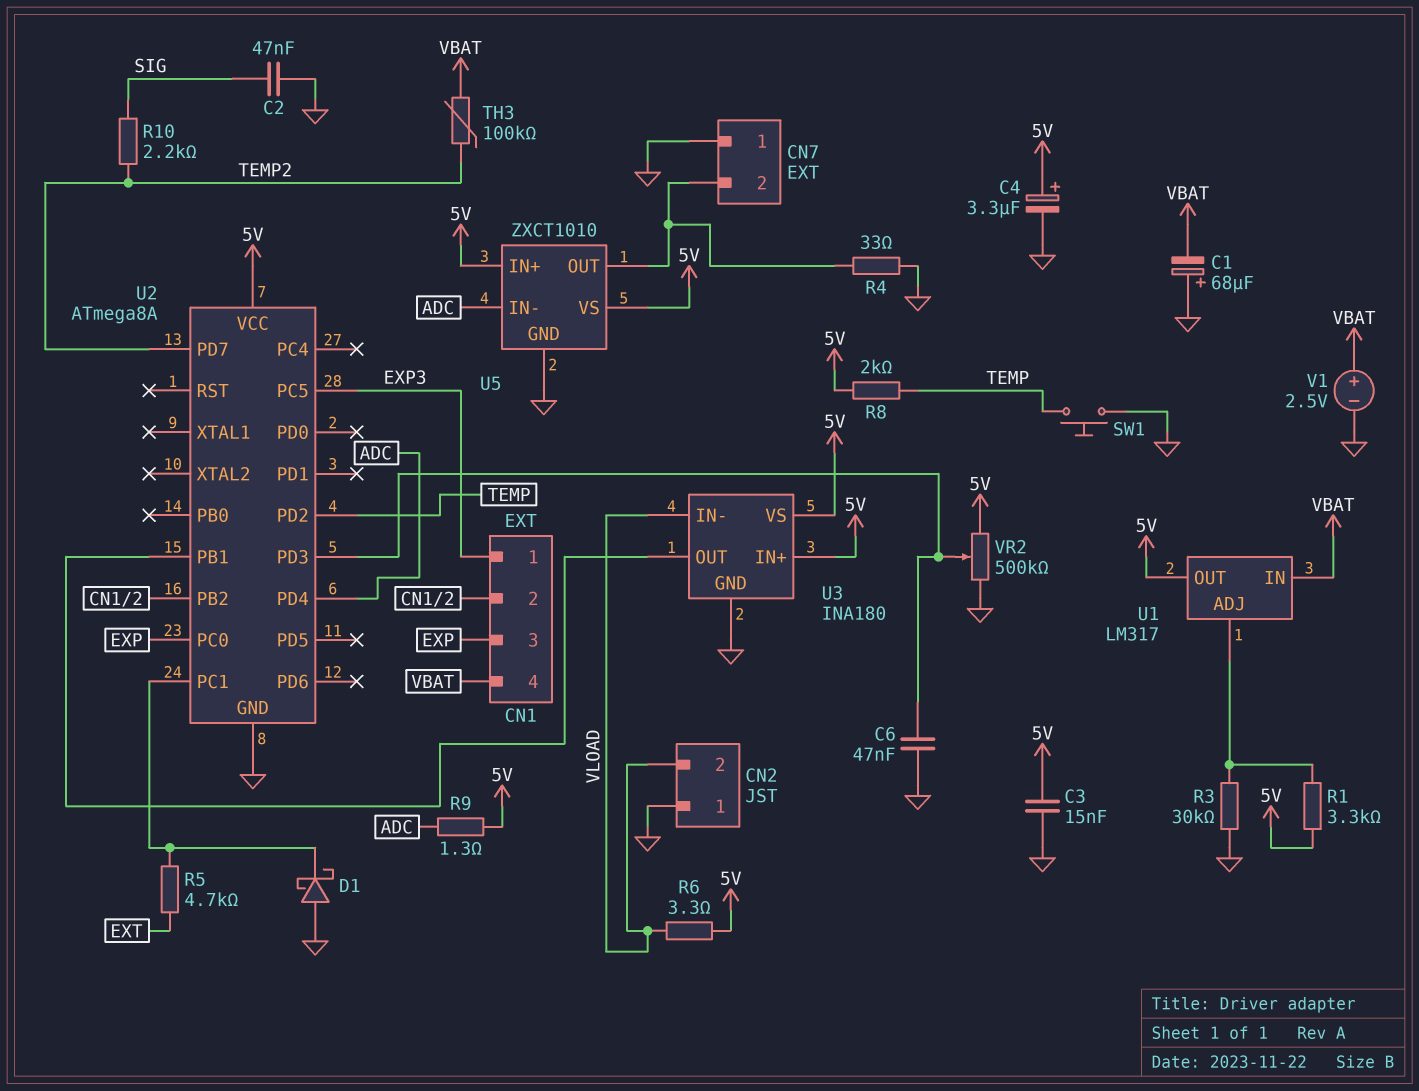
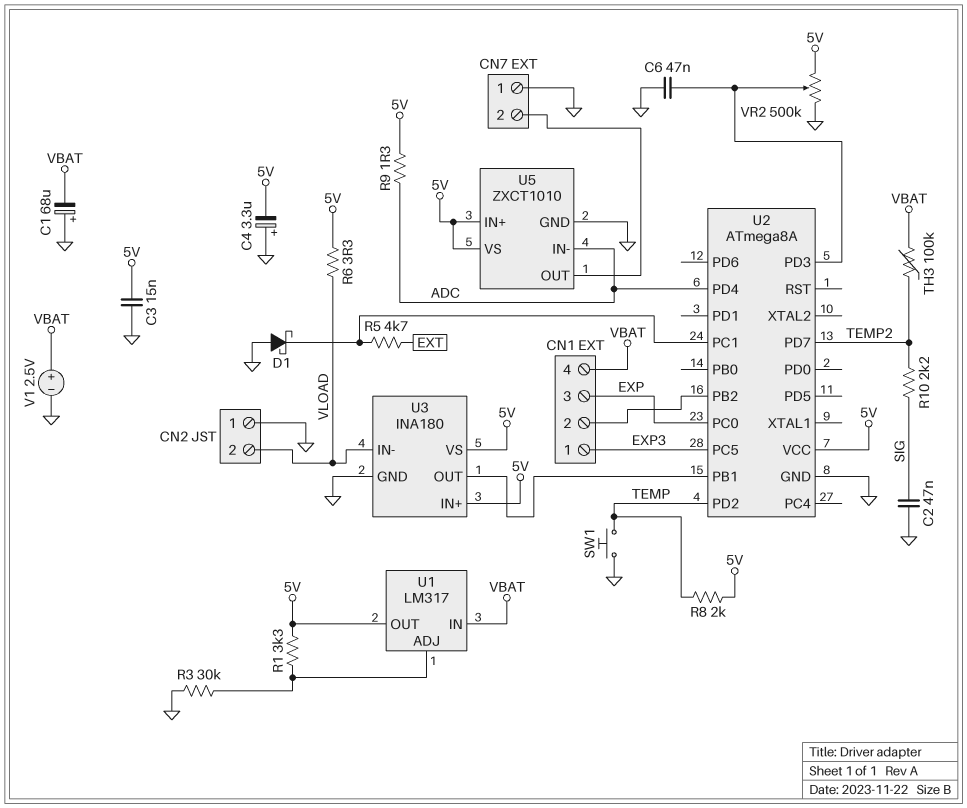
C4: 3.3uF (plus 5V, minus GND) -> 3.3uF (plus GND, minus 5V)
R4: 33 (CN7/2, GND) -> none

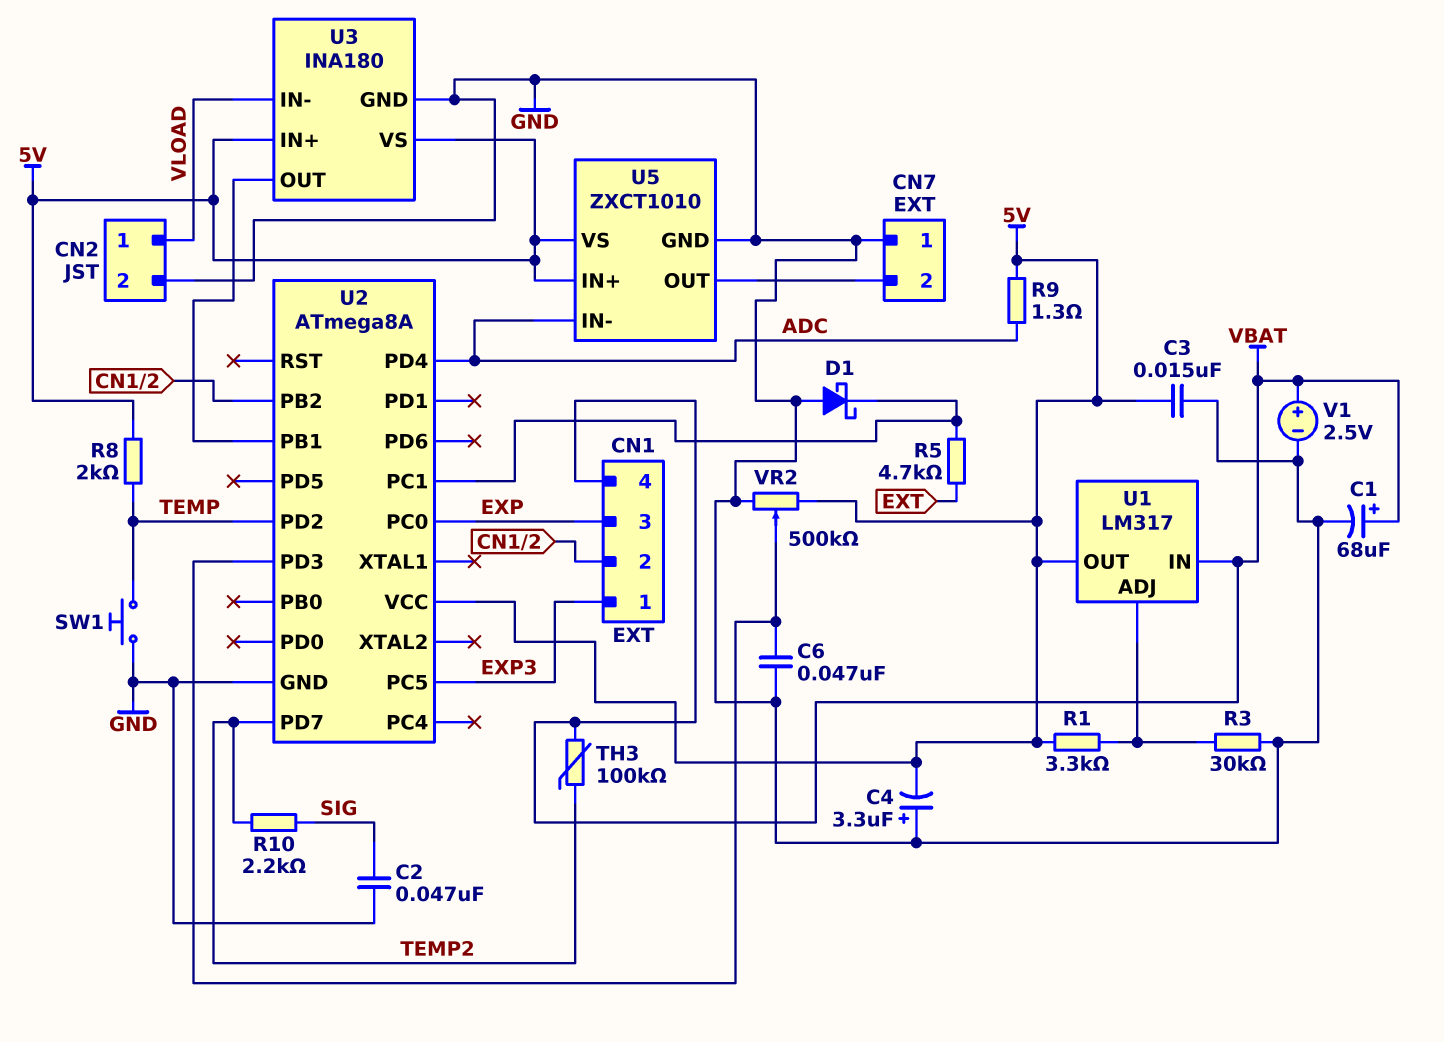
C1: 68uF (plus GND, minus VBAT) -> 68uF (plus VBAT, minus GND)
CN2 pin 1: GND -> VLOAD
CN2 pin 2: VLOAD -> GND
R6: 3.3 (5V, VLOAD) -> none

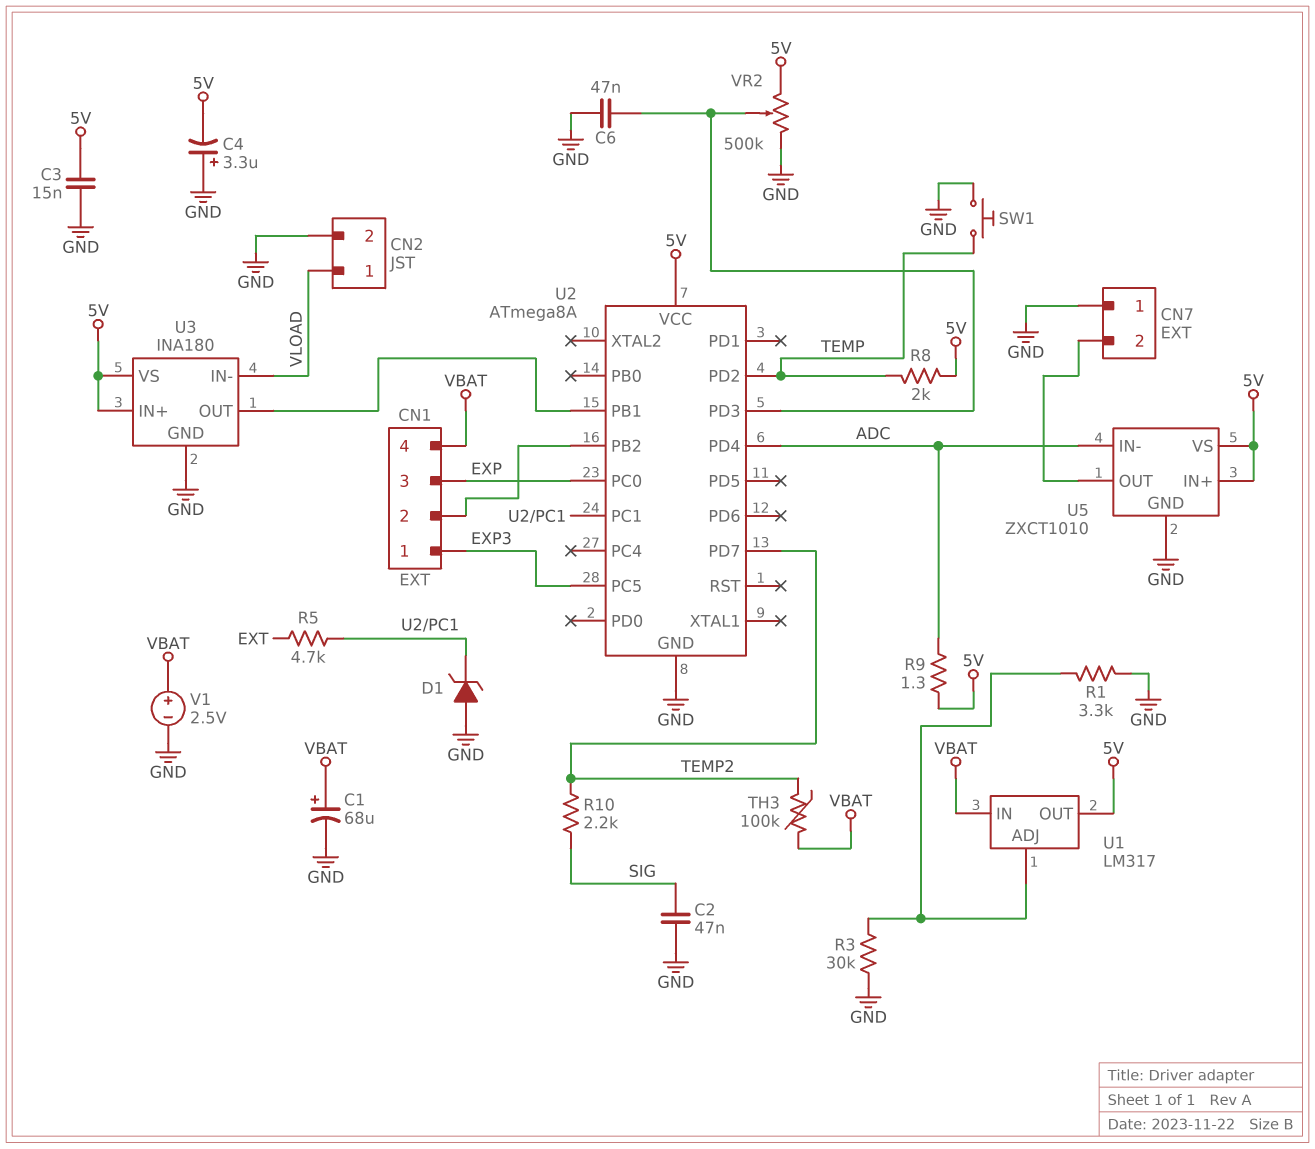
D1: schottky (A GND, K U2/PC1) -> zener (A GND, K U2/PC1)
R1: 3.3k (5V, U1/ADJ) -> 3.3k (GND, U1/ADJ)

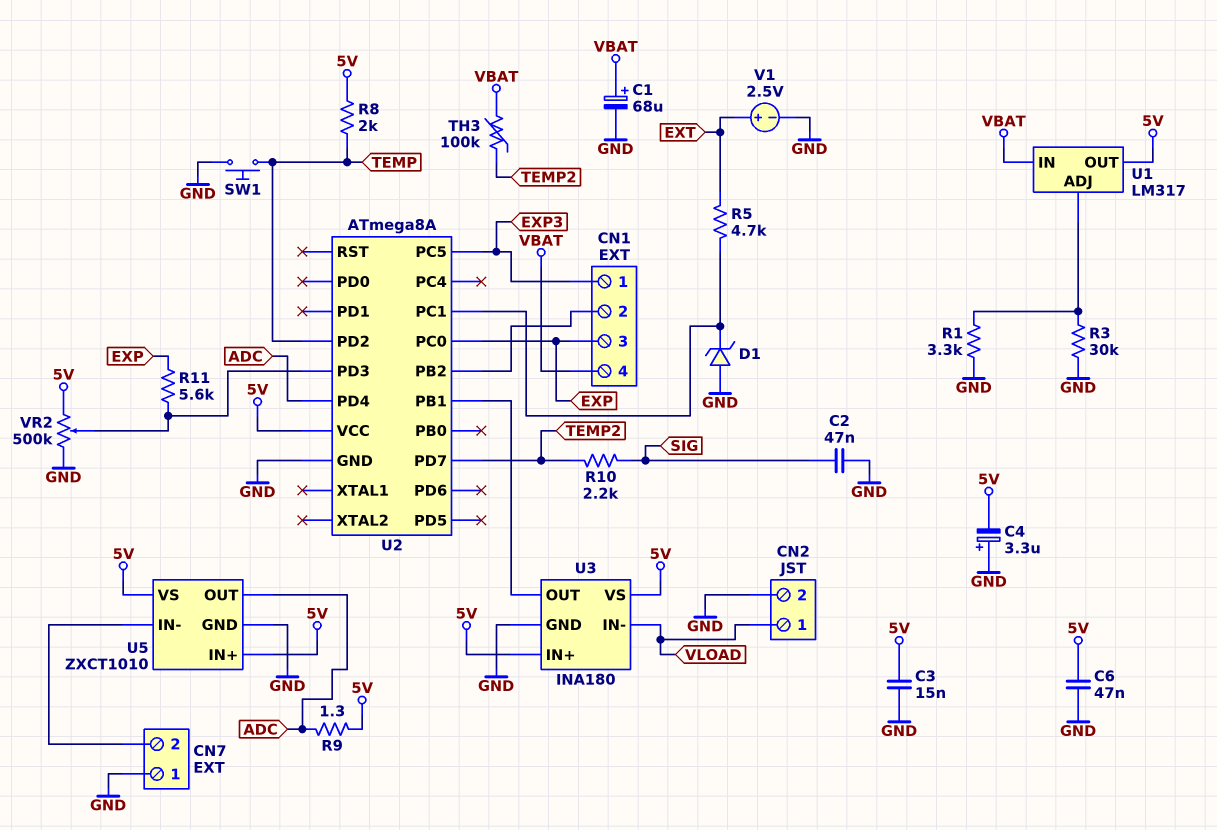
C6: 47nF (GND, U2/PD3) -> 47nF (5V, GND)
R11: none -> 5.6k (EXP, U2/PD3)
U5 pin IN-: ADC -> CN7/2
U5 pin OUT: CN7/2 -> ADC
V1: 2.5V (plus VBAT, minus GND) -> 2.5V (plus EXT, minus GND)

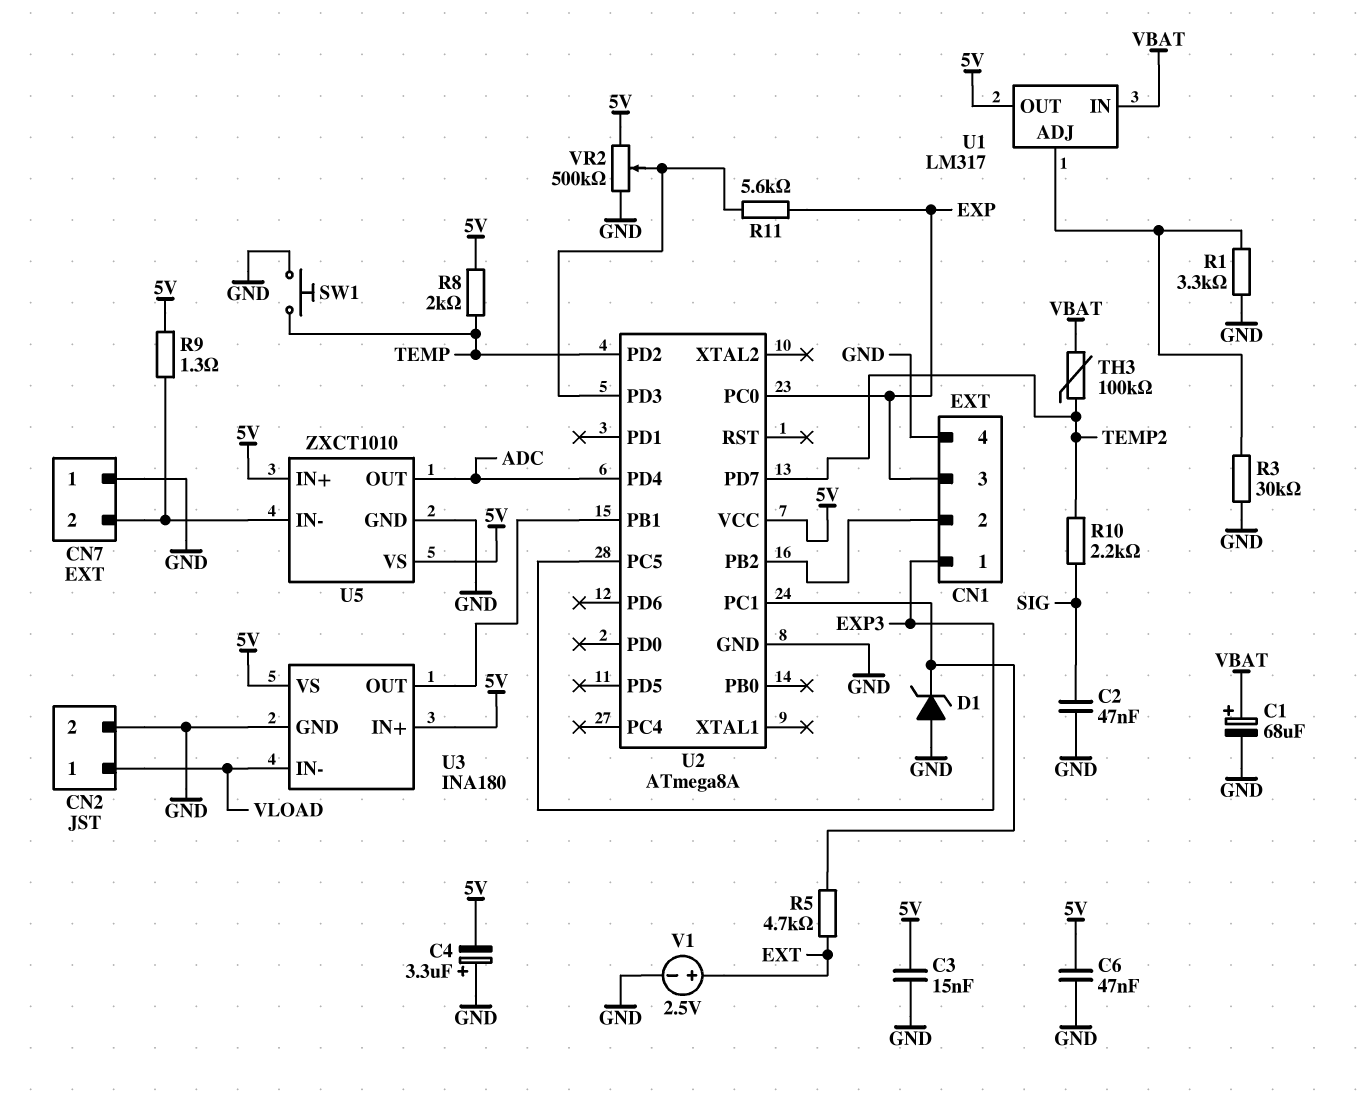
CN1 pin 4: VBAT -> GND
R9: 1.3 (5V, ADC) -> 1.3 (5V, CN7/2)

